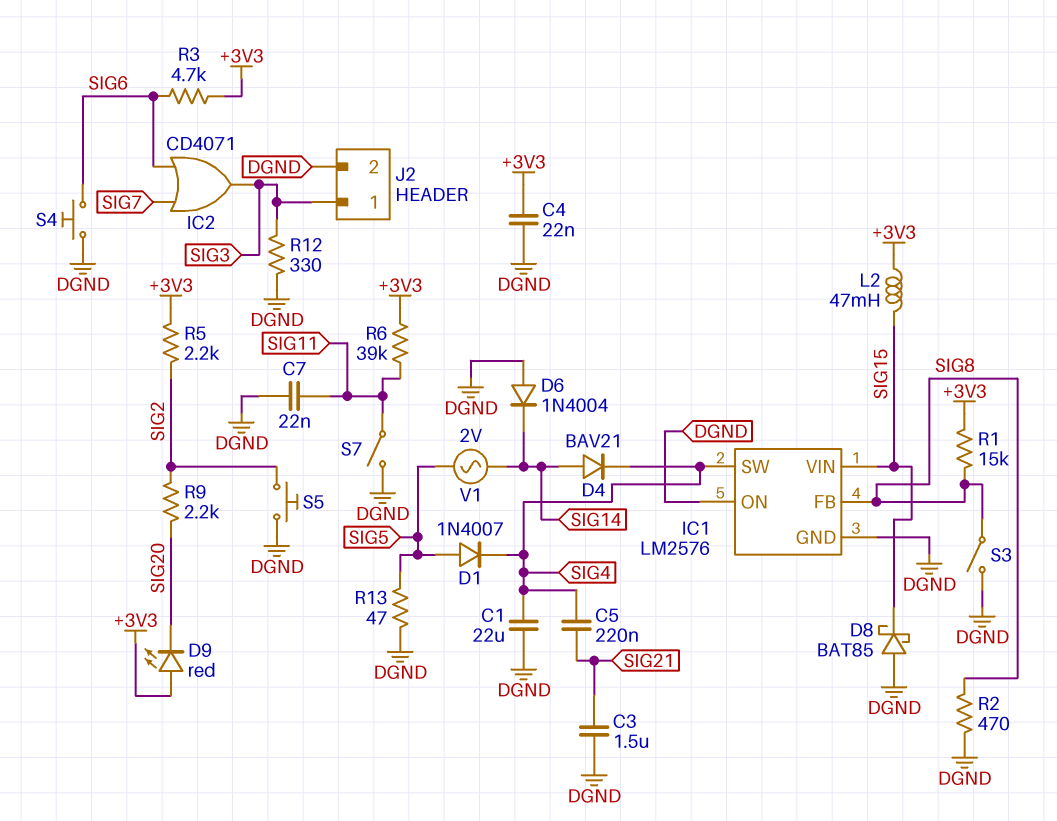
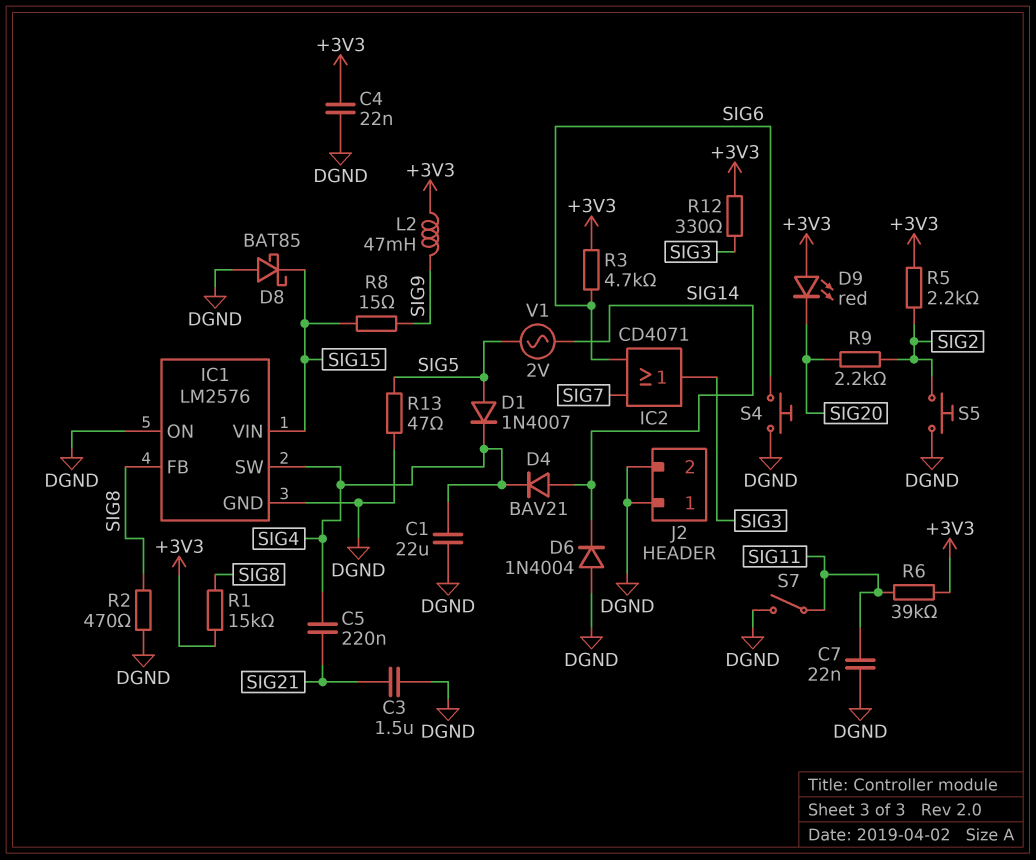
J2 pin 1: SIG3 -> DGND
L2: 47mH (+3V3, SIG15) -> 47mH (+3V3, SIG9)
R8: none -> 15 (SIG9, SIG15)
R12: 330 (DGND, SIG3) -> 330 (+3V3, SIG3)
S3: switch (DGND, SIG8) -> none

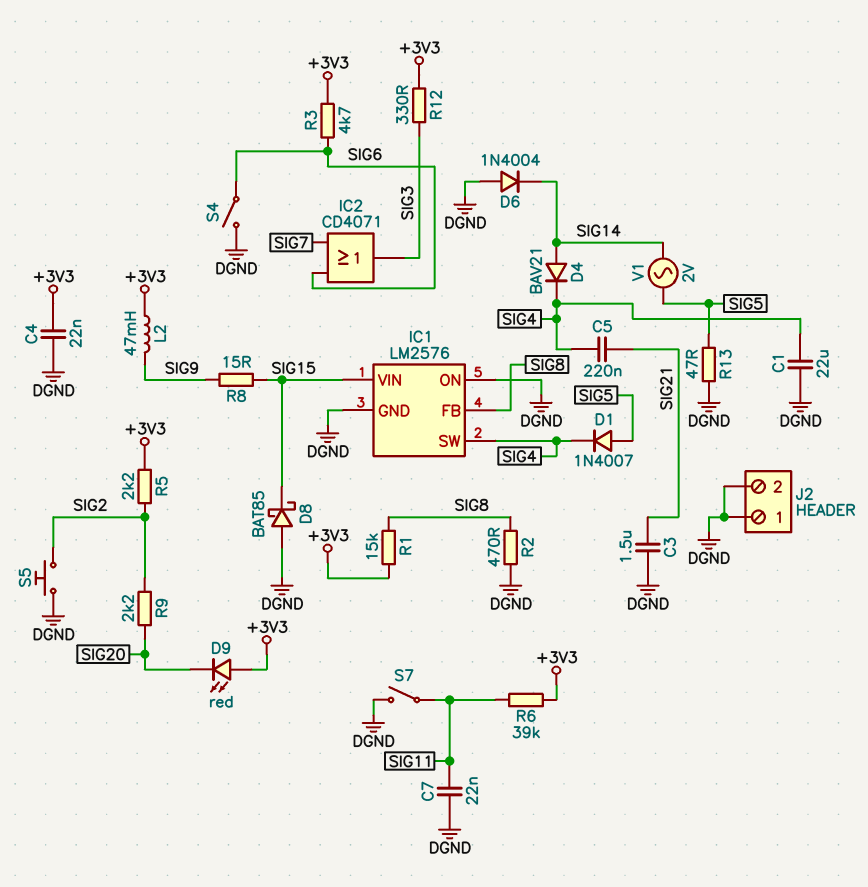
S4: button (DGND, SIG6) -> switch (DGND, SIG6)

